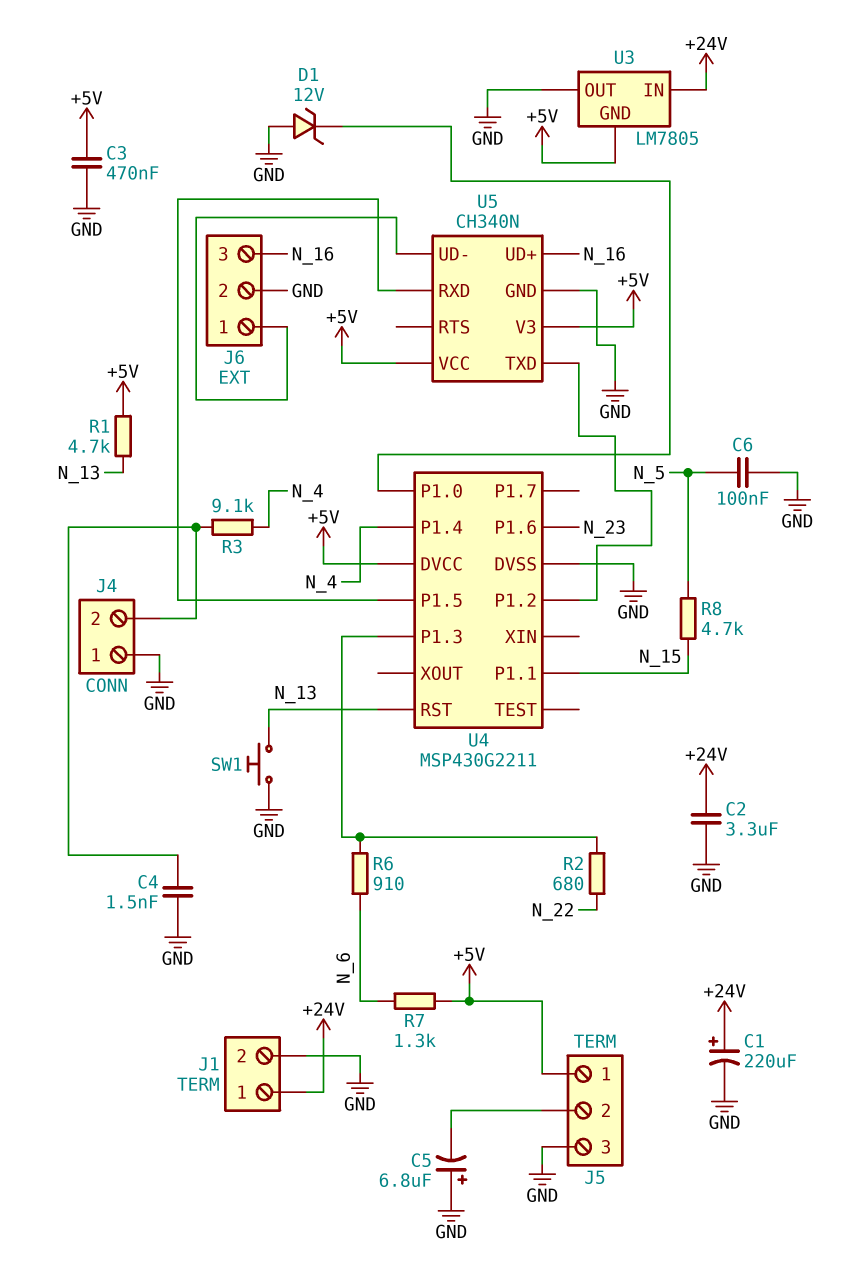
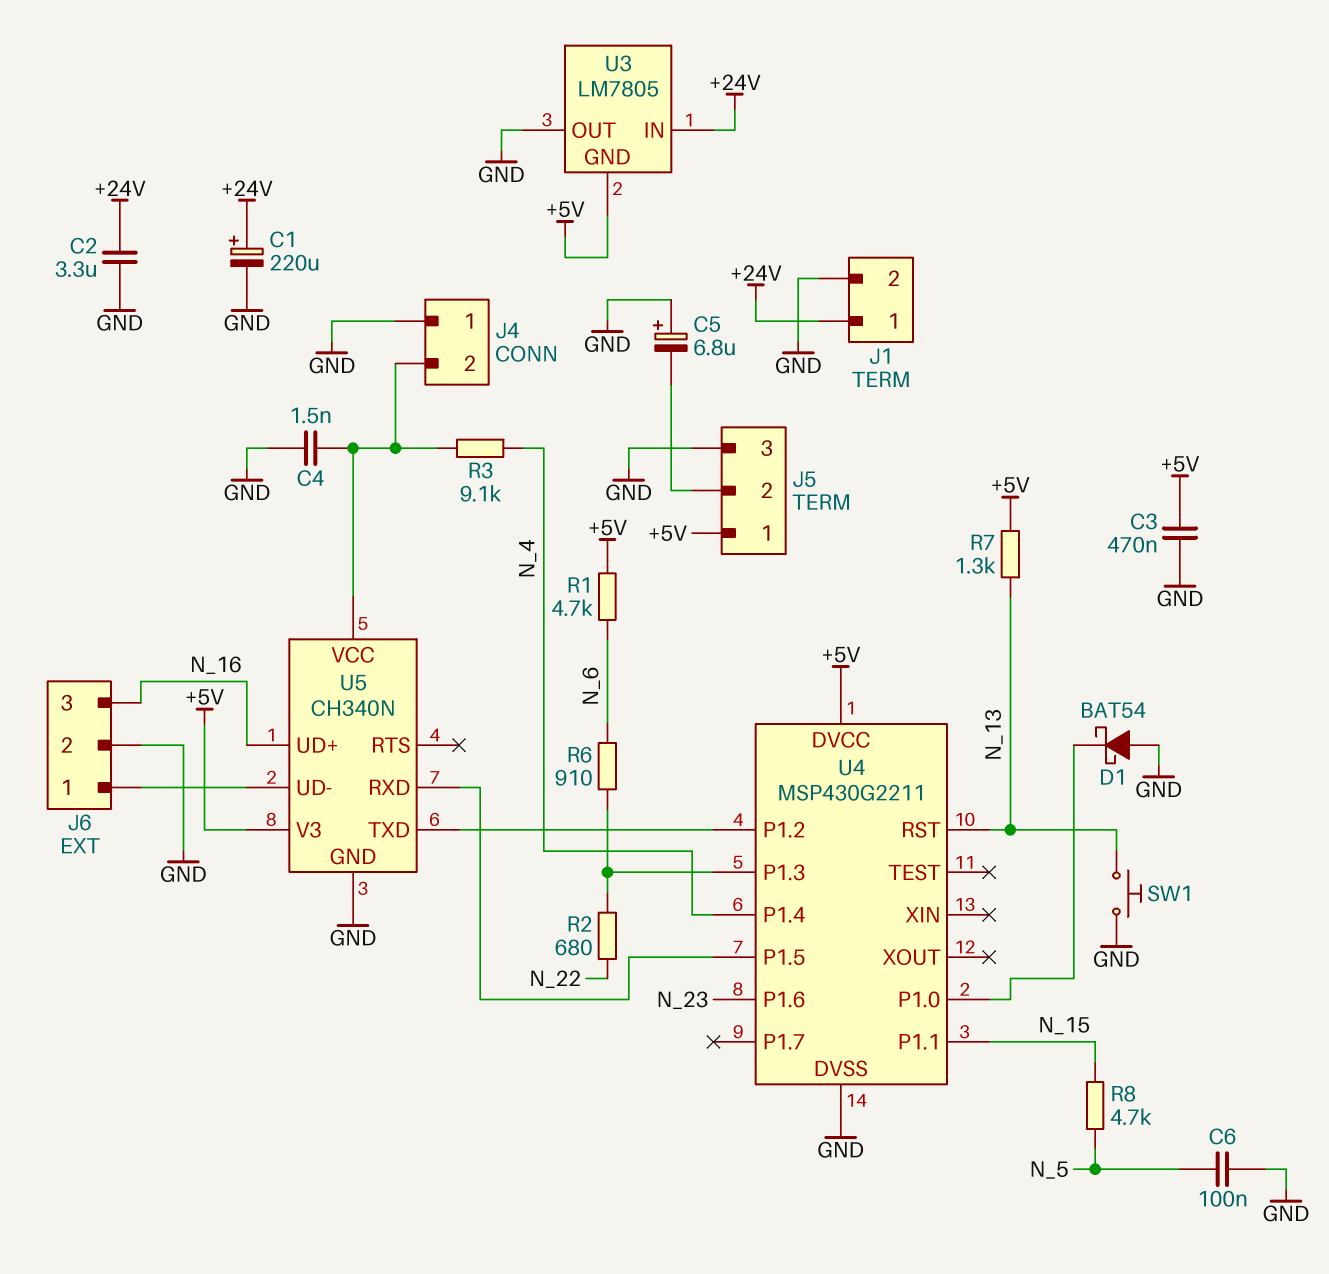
D1: zener 12V (A GND, K U4/P1.0) -> schottky BAT54 (A GND, K U4/P1.0)
R1: 4.7k (+5V, N_13) -> 4.7k (+5V, N_6)
R7: 1.3k (+5V, N_6) -> 1.3k (+5V, N_13)
U5 pin VCC: +5V -> J4/2

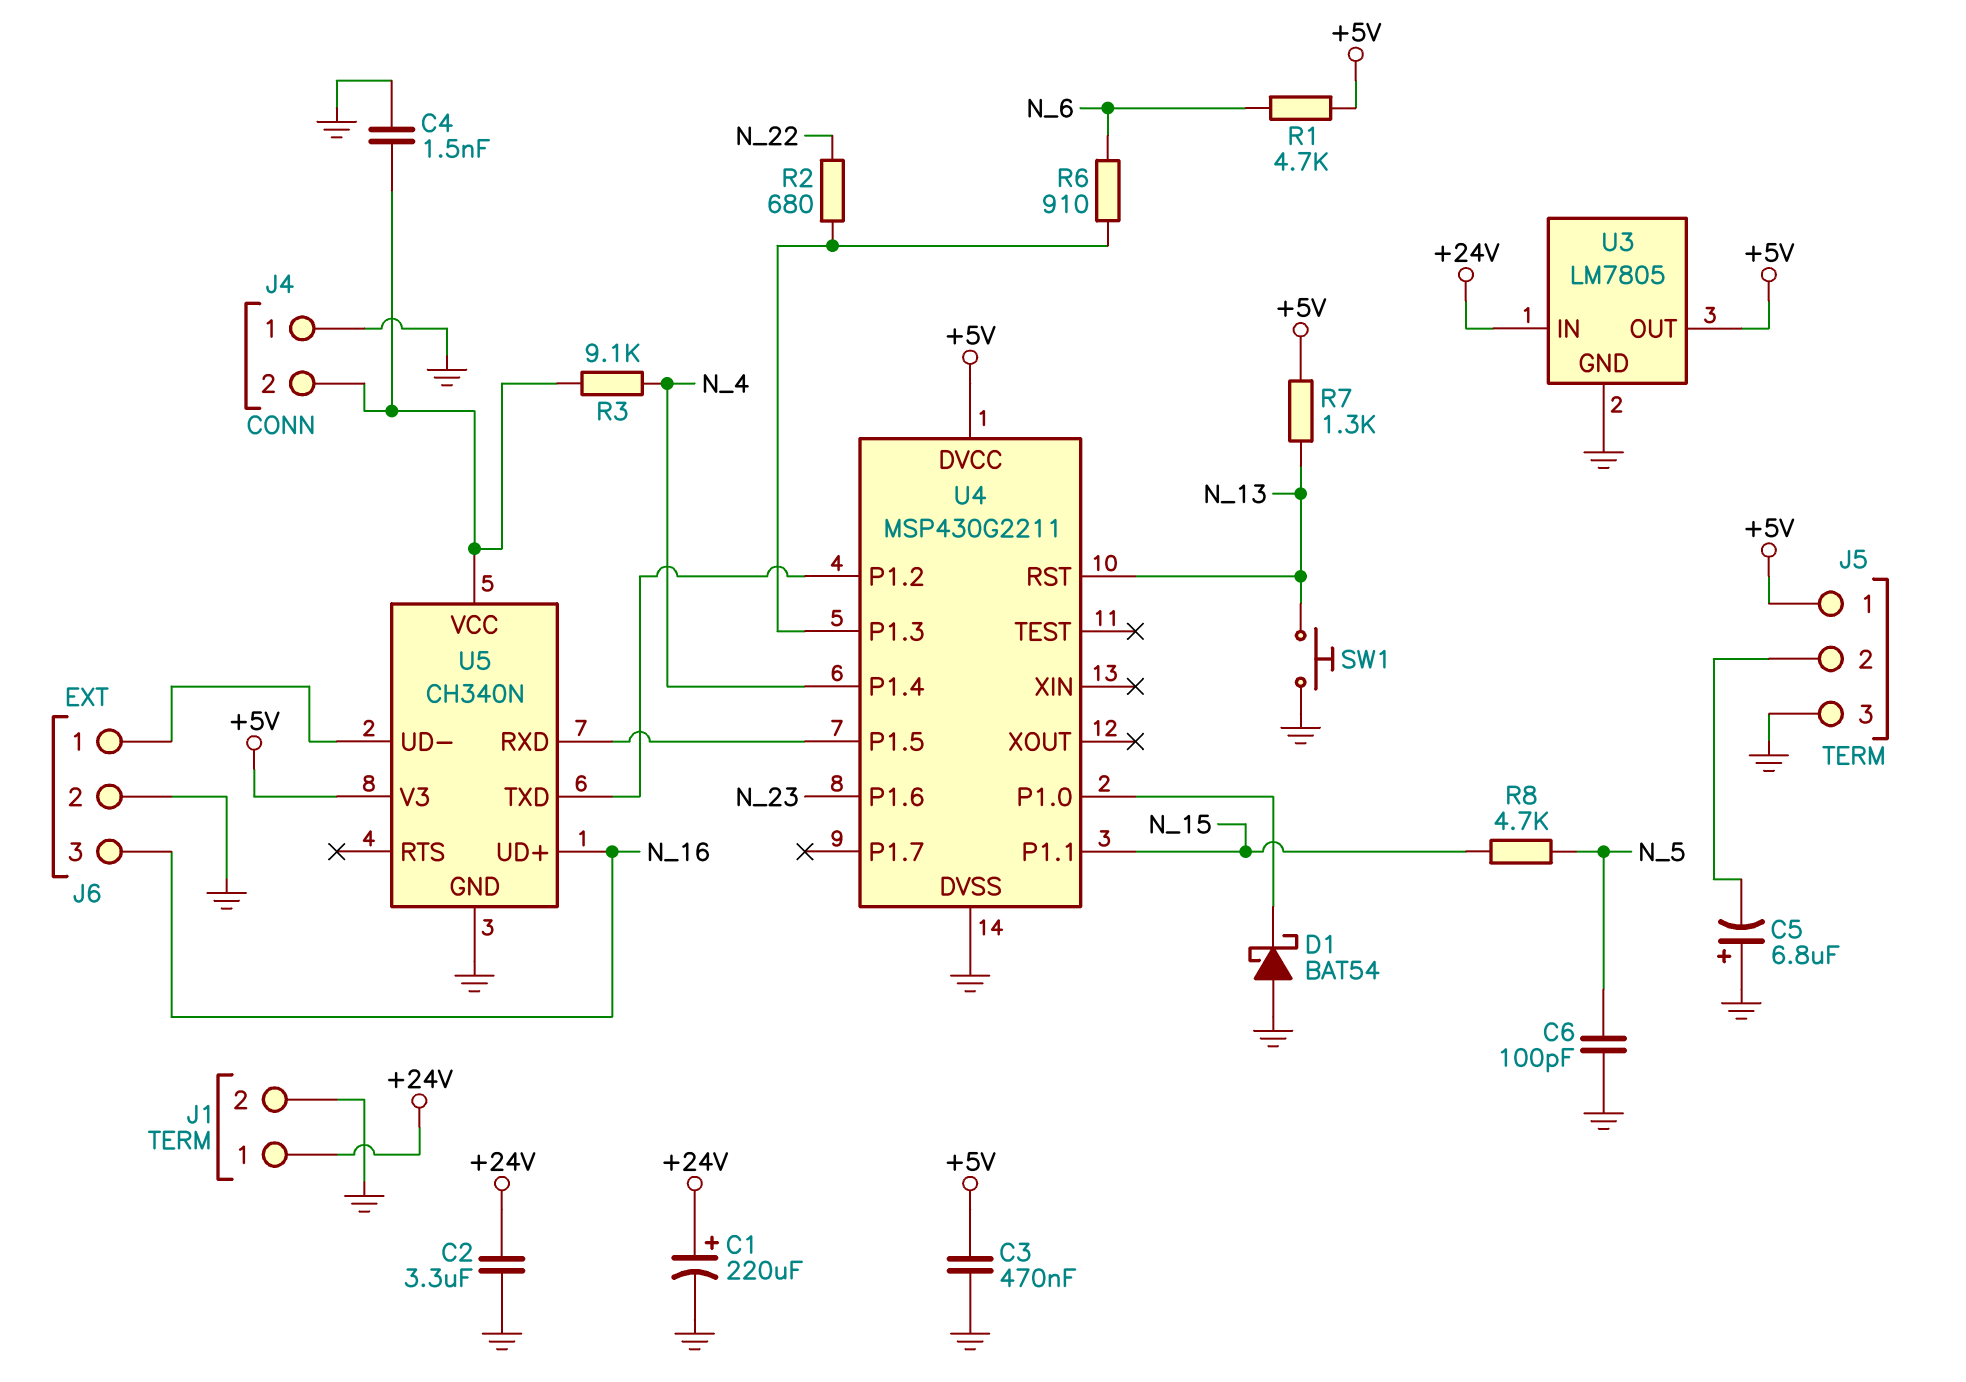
C6: 100nF (GND, N_5) -> 100pF (GND, N_5)
U3 pin GND: +5V -> GND
U3 pin OUT: GND -> +5V

